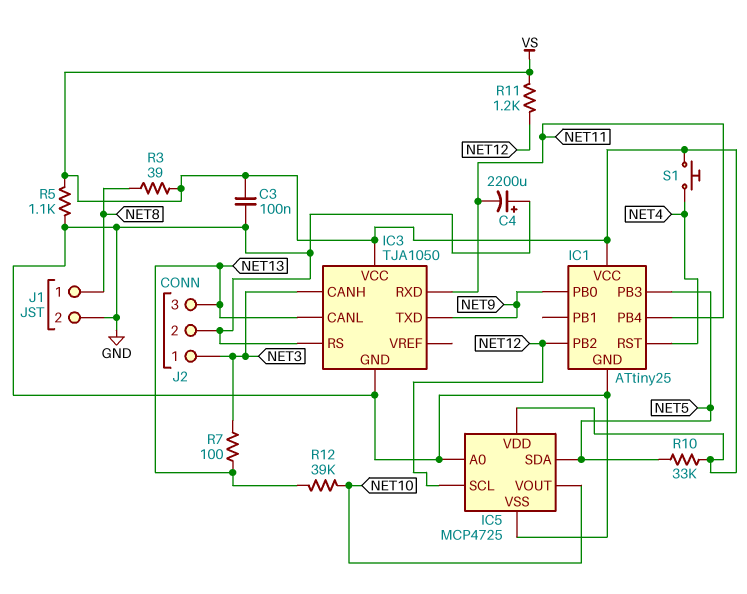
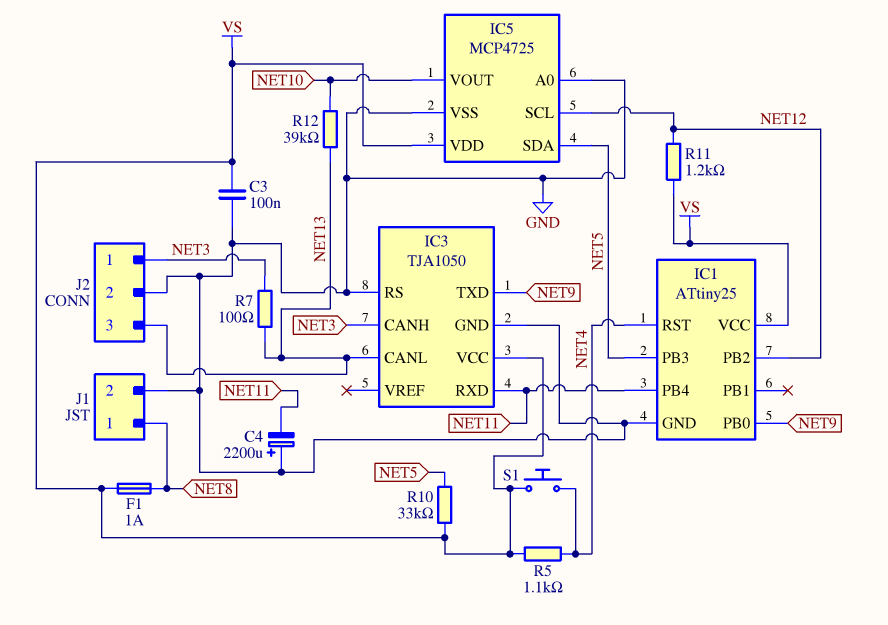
F1: none -> 1A (NET8, VS)
R3: 39 (NET8, VS) -> none
R5: 1.1k (GND, VS) -> 1.1k (NET4, VS)

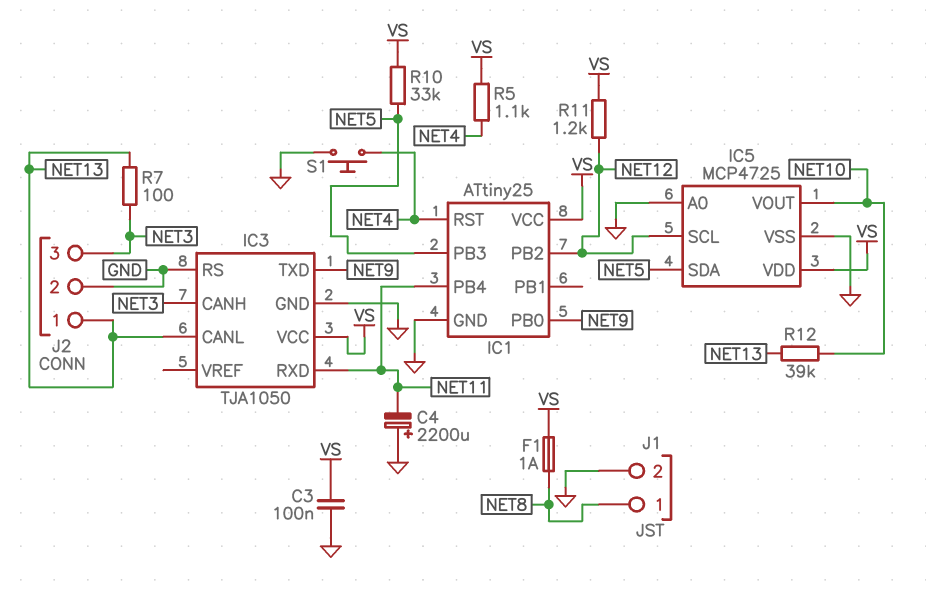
J2 pin 1: NET3 -> NET13
J2 pin 3: NET13 -> NET3
S1: button (NET4, VS) -> button (GND, NET4)

